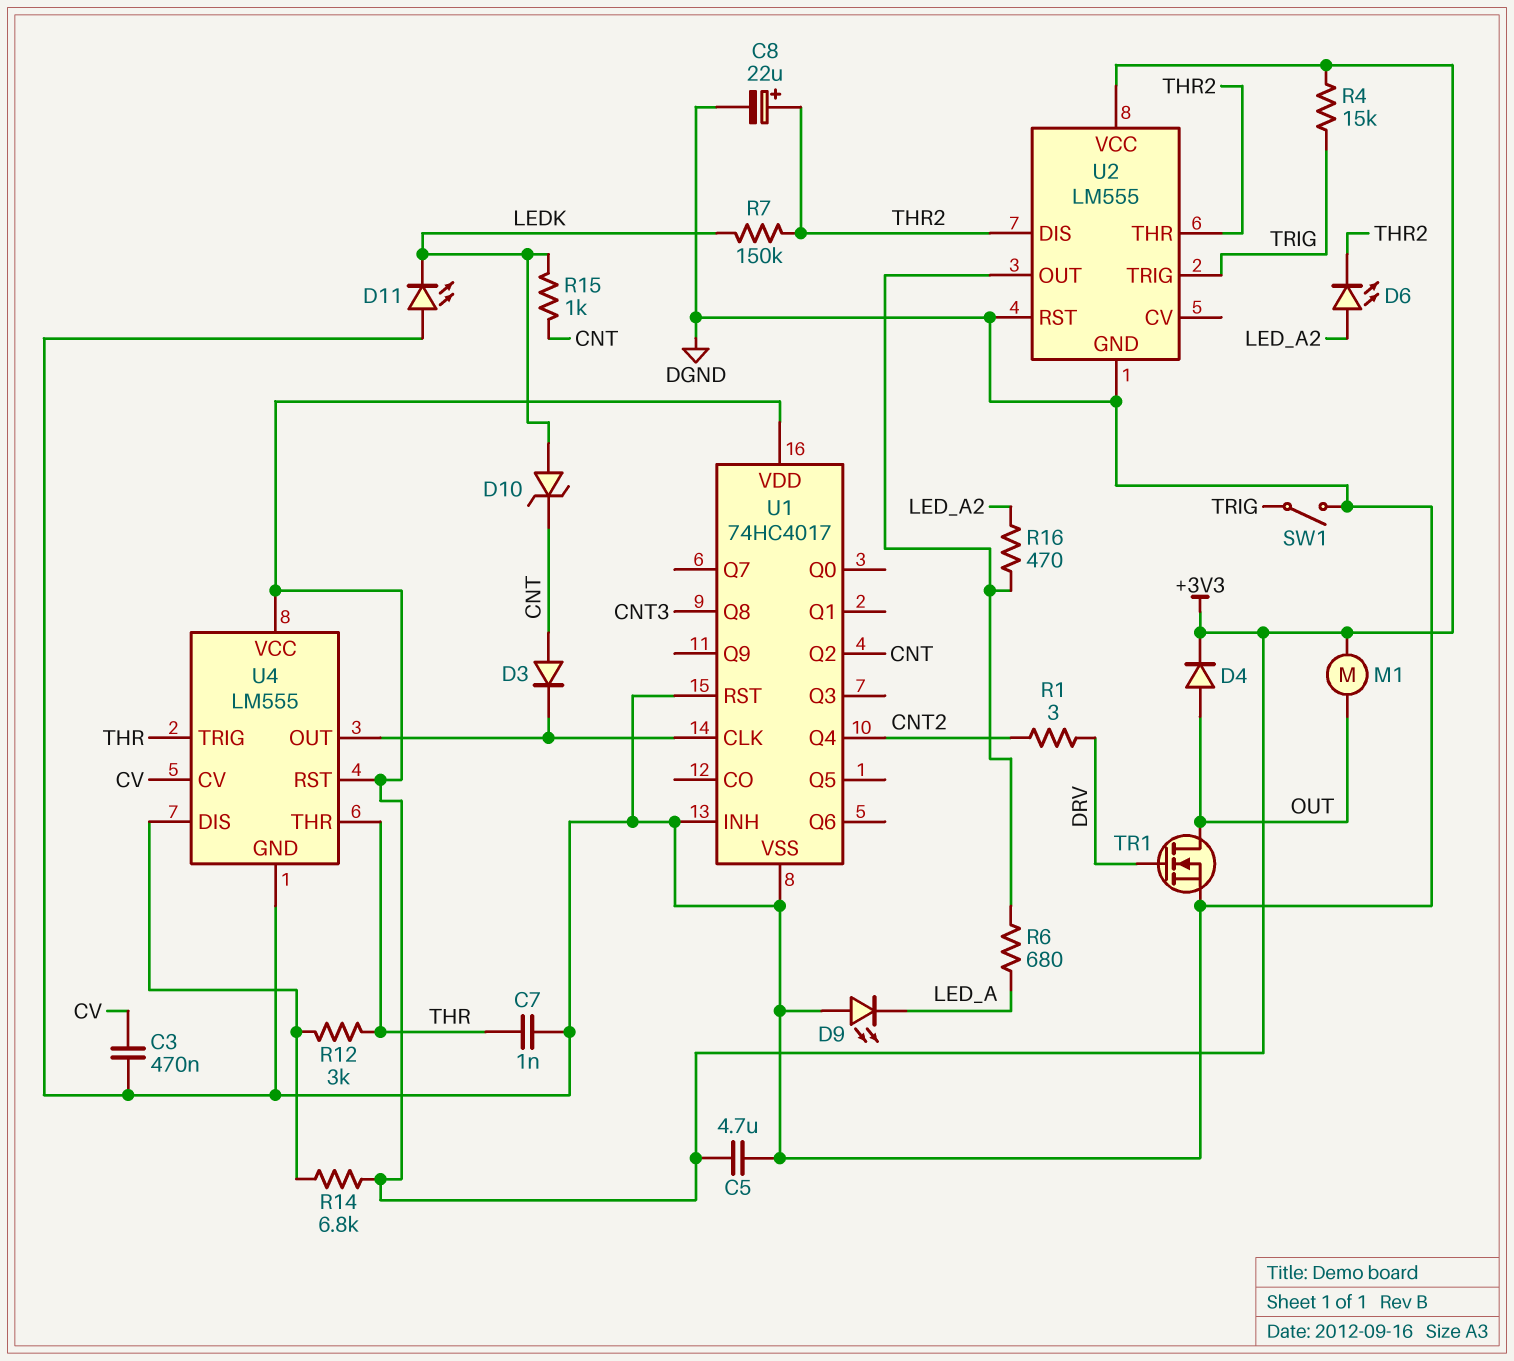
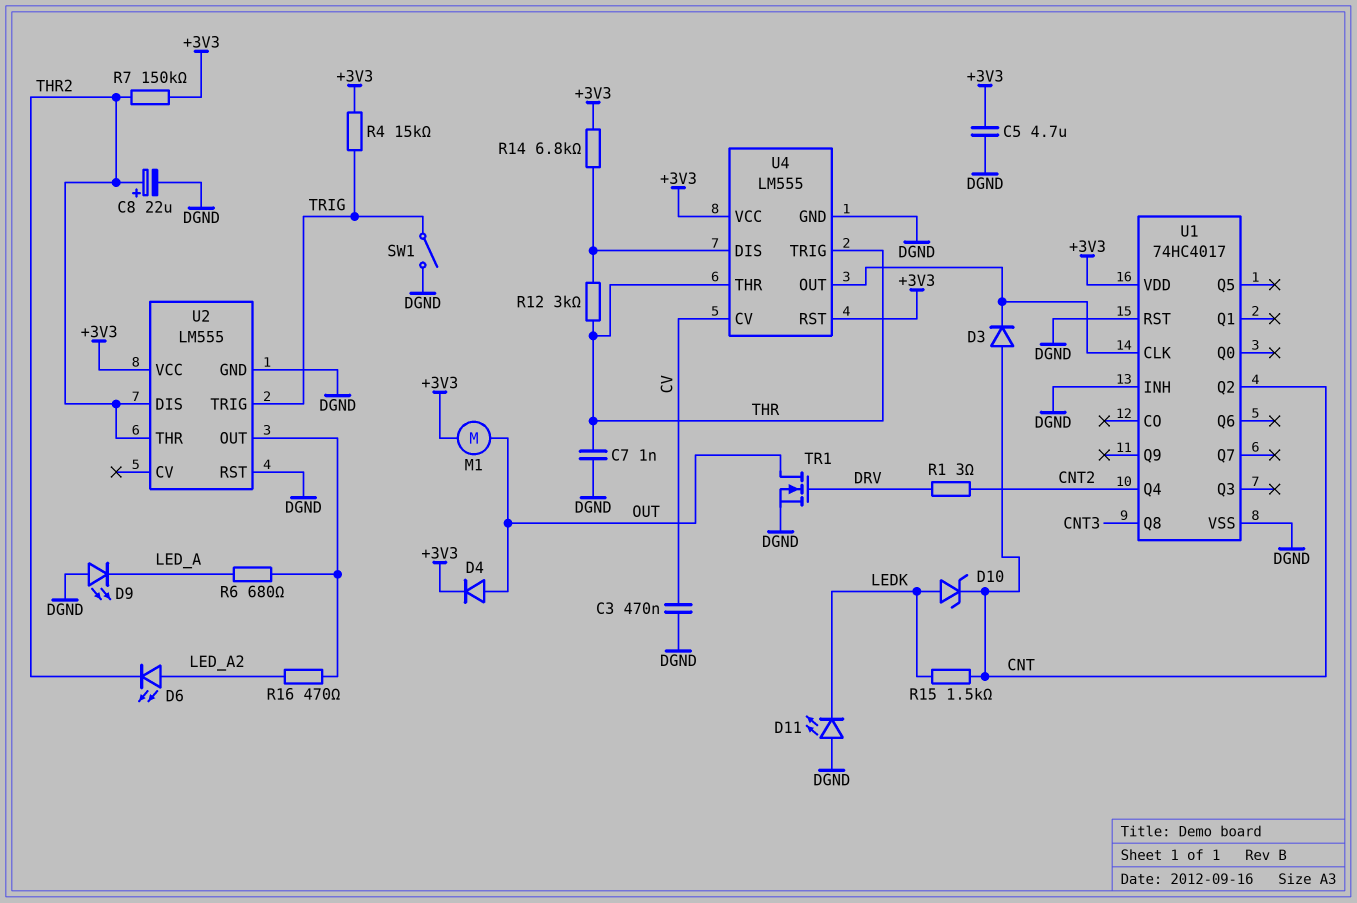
R7: 150k (LEDK, THR2) -> 150k (+3V3, THR2)
R15: 1k (CNT, LEDK) -> 1.5k (CNT, LEDK)

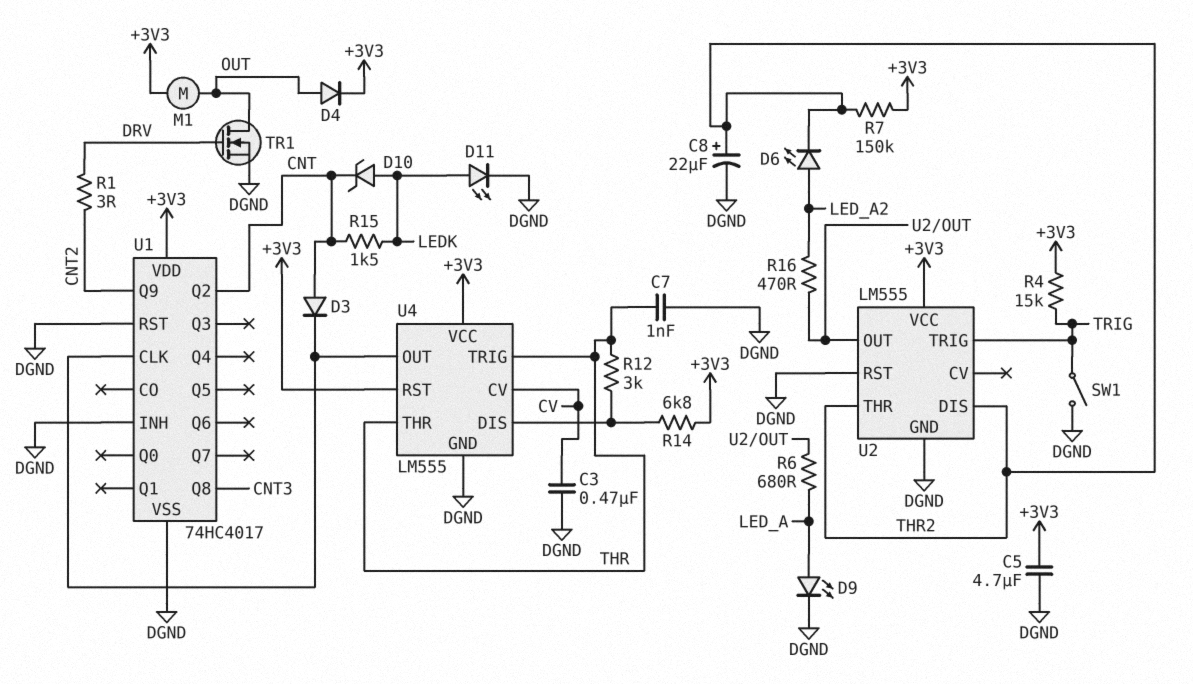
D9: LED (A DGND, K LED_A) -> LED (A LED_A, K DGND)
D11: LED (A DGND, K LEDK) -> LED (A LEDK, K DGND)
U1 pin Q4: CNT2 -> none
U1 pin Q9: none -> CNT2

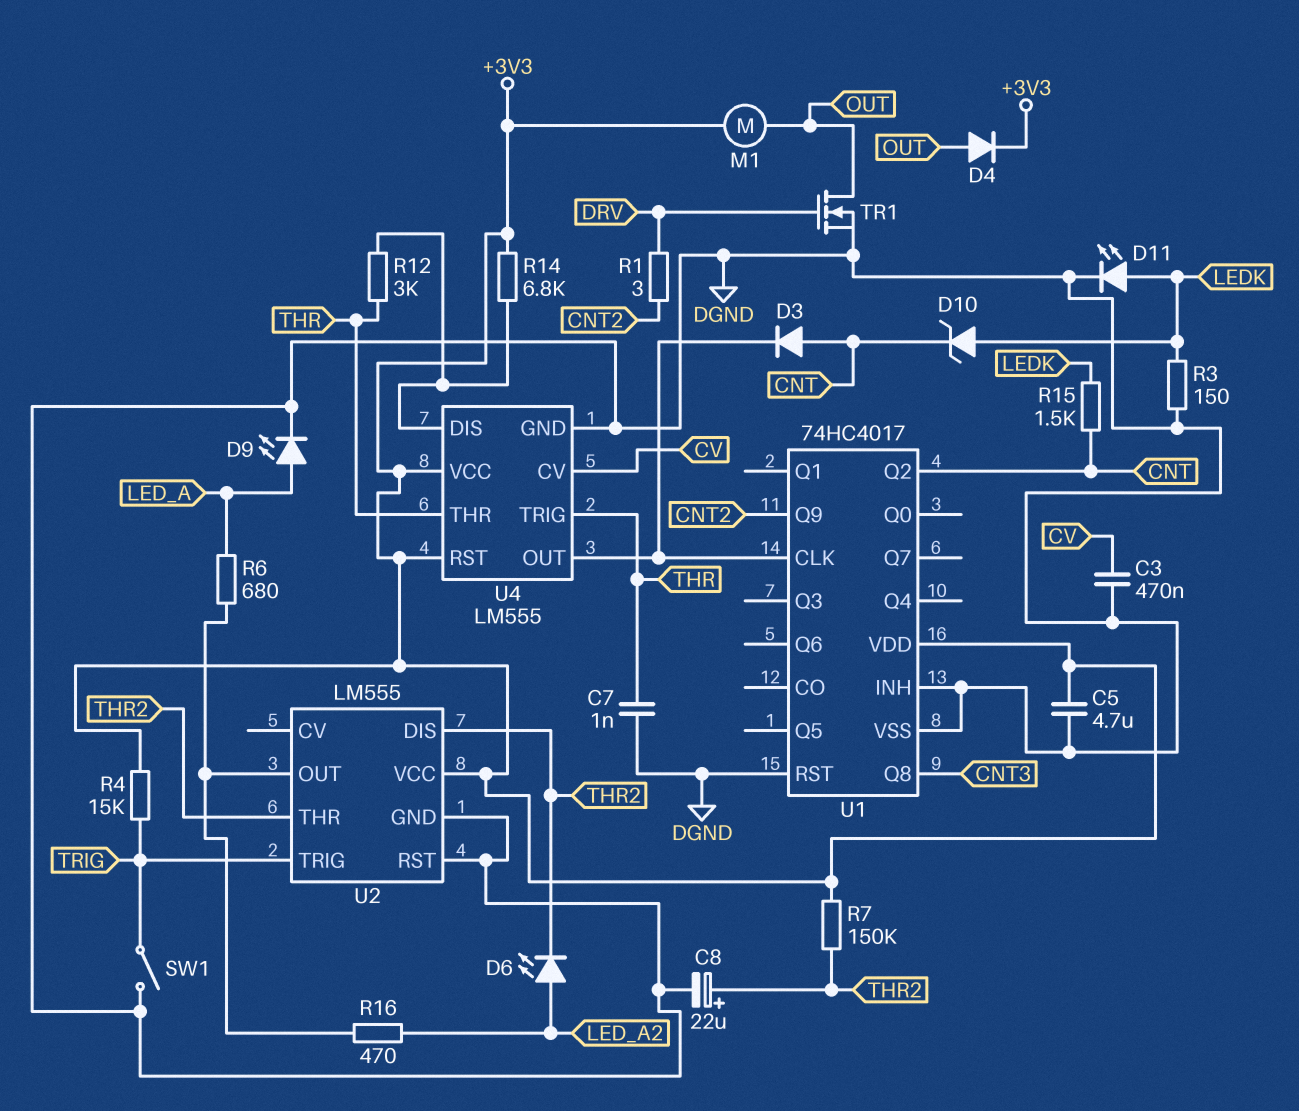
R3: none -> 150 (DGND, LEDK)

